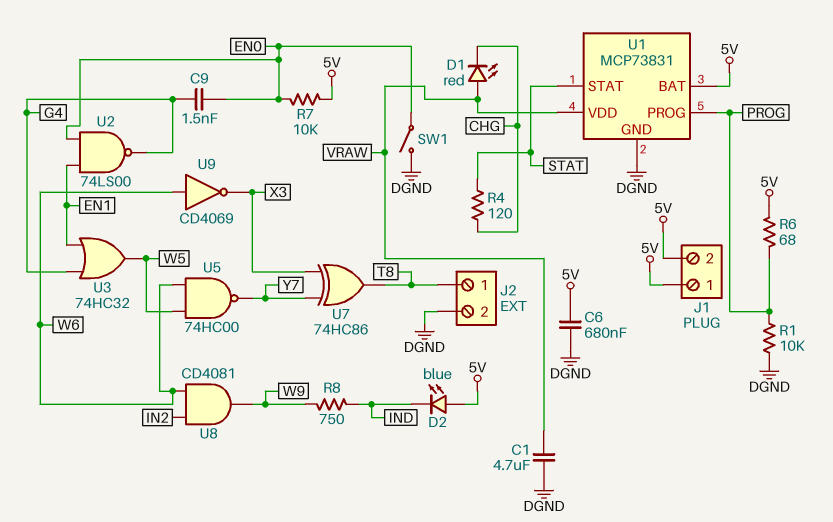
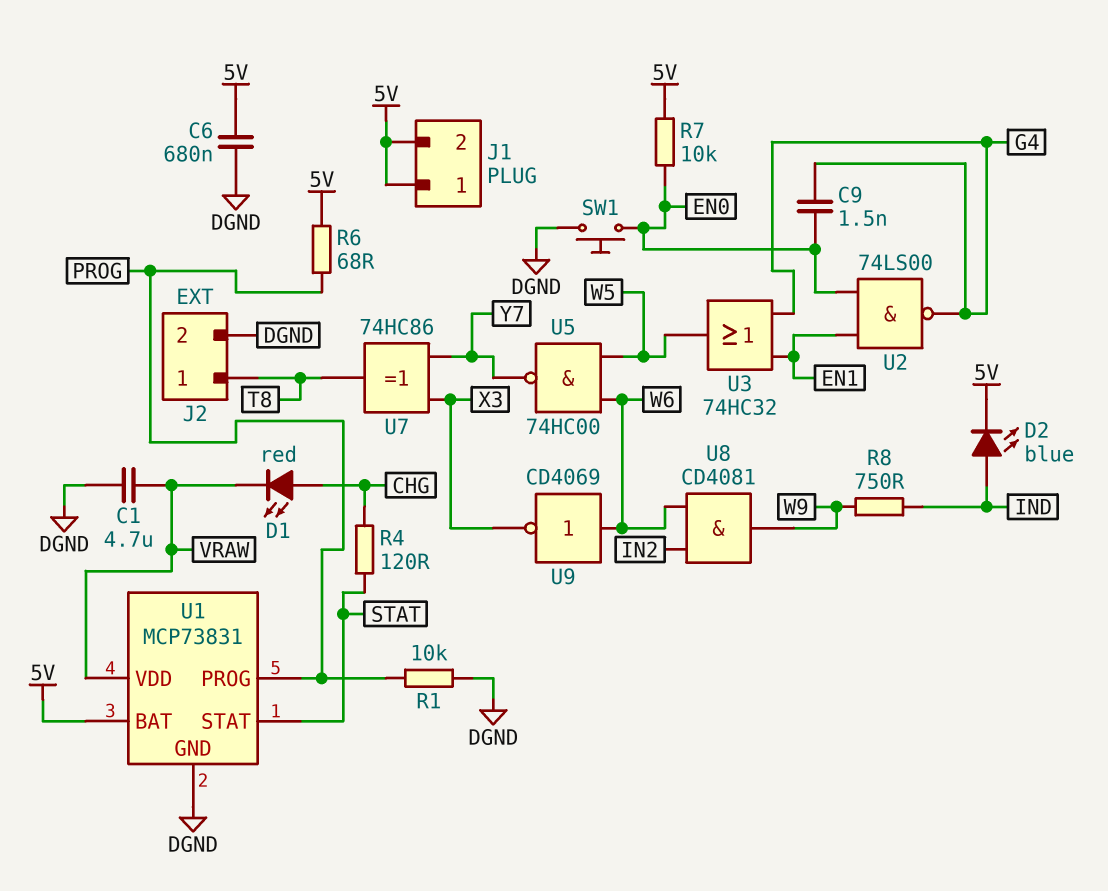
D1: LED red (A VRAW, K CHG) -> LED red (A CHG, K VRAW)
D2: LED blue (A 5V, K IND) -> LED blue (A IND, K 5V)
SW1: switch (DGND, EN0) -> button (DGND, EN0)

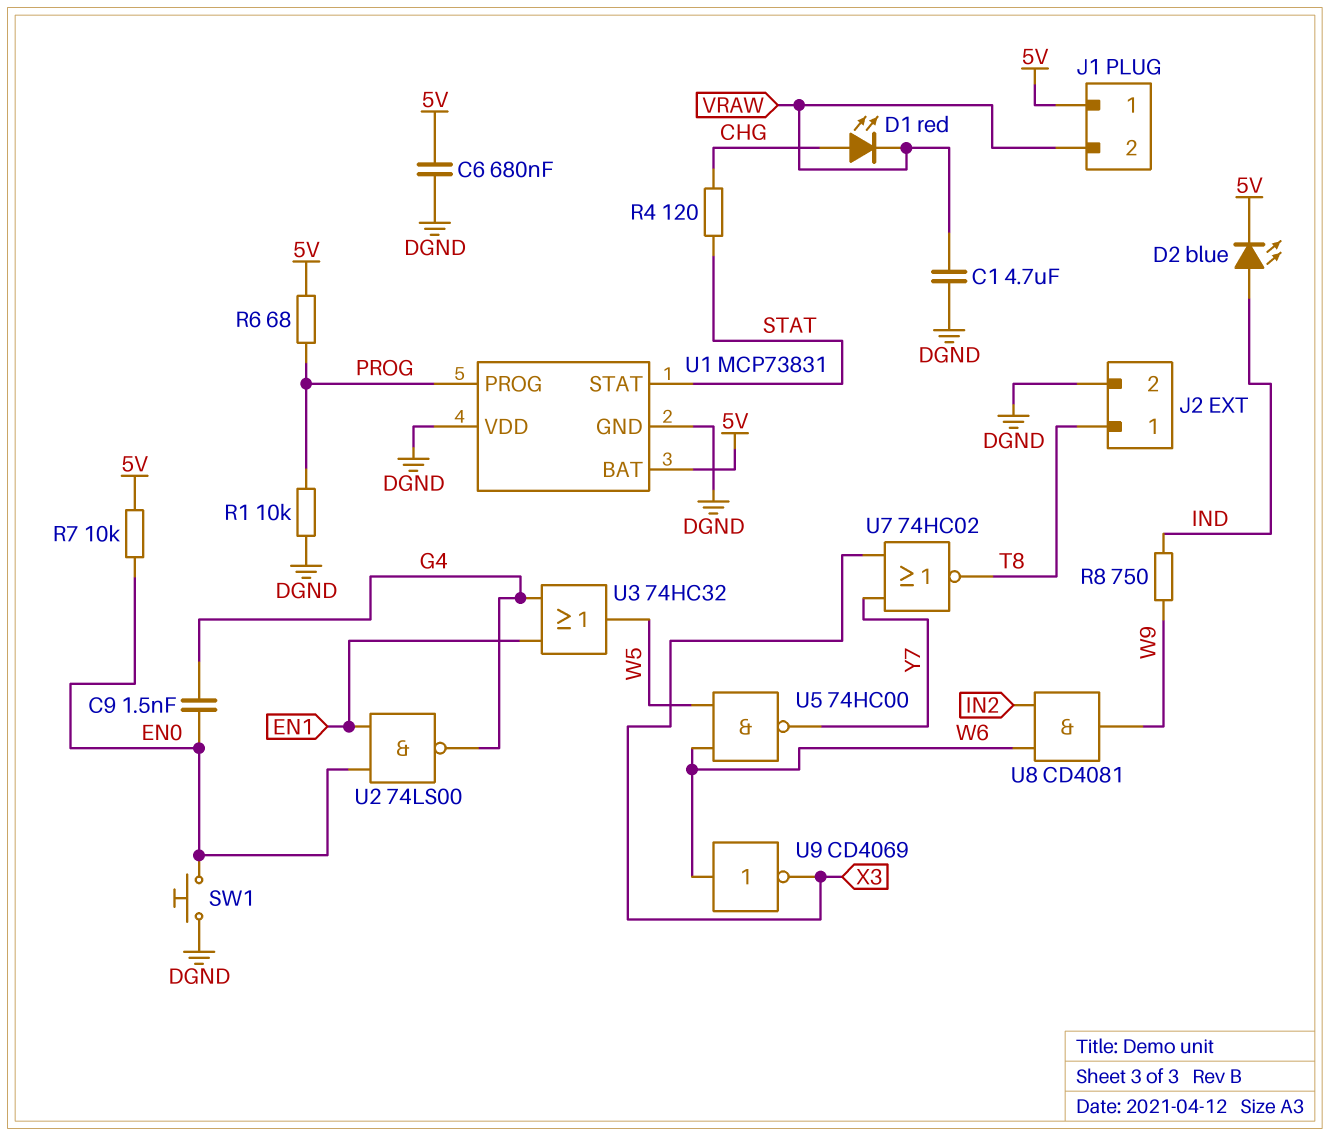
J1 pin 2: 5V -> VRAW
U1 pin VDD: VRAW -> DGND
U7: XOR 74HC86 (in X3, in Y7, out T8) -> NOR 74HC02 (in X3, in Y7, out T8)

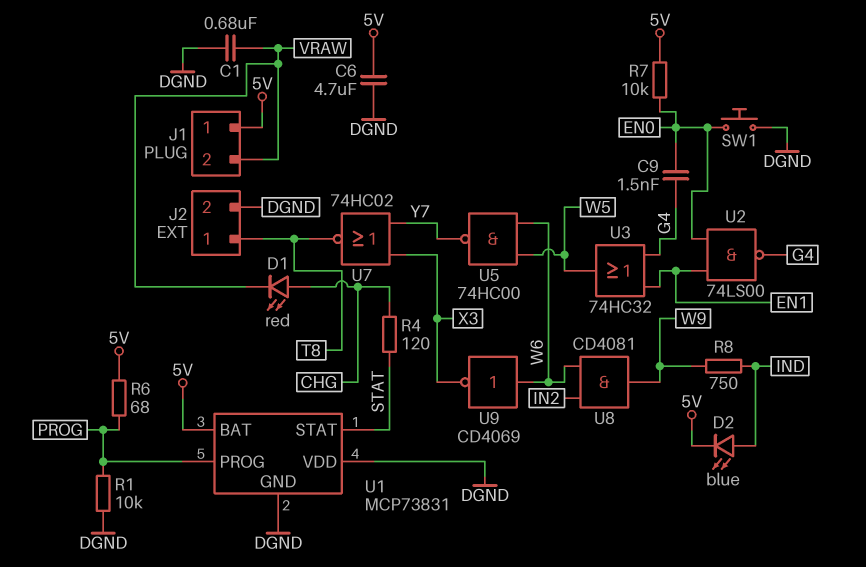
C1: 4.7uF (DGND, VRAW) -> 680nF (DGND, VRAW)
C6: 680nF (5V, DGND) -> 4.7uF (5V, DGND)

